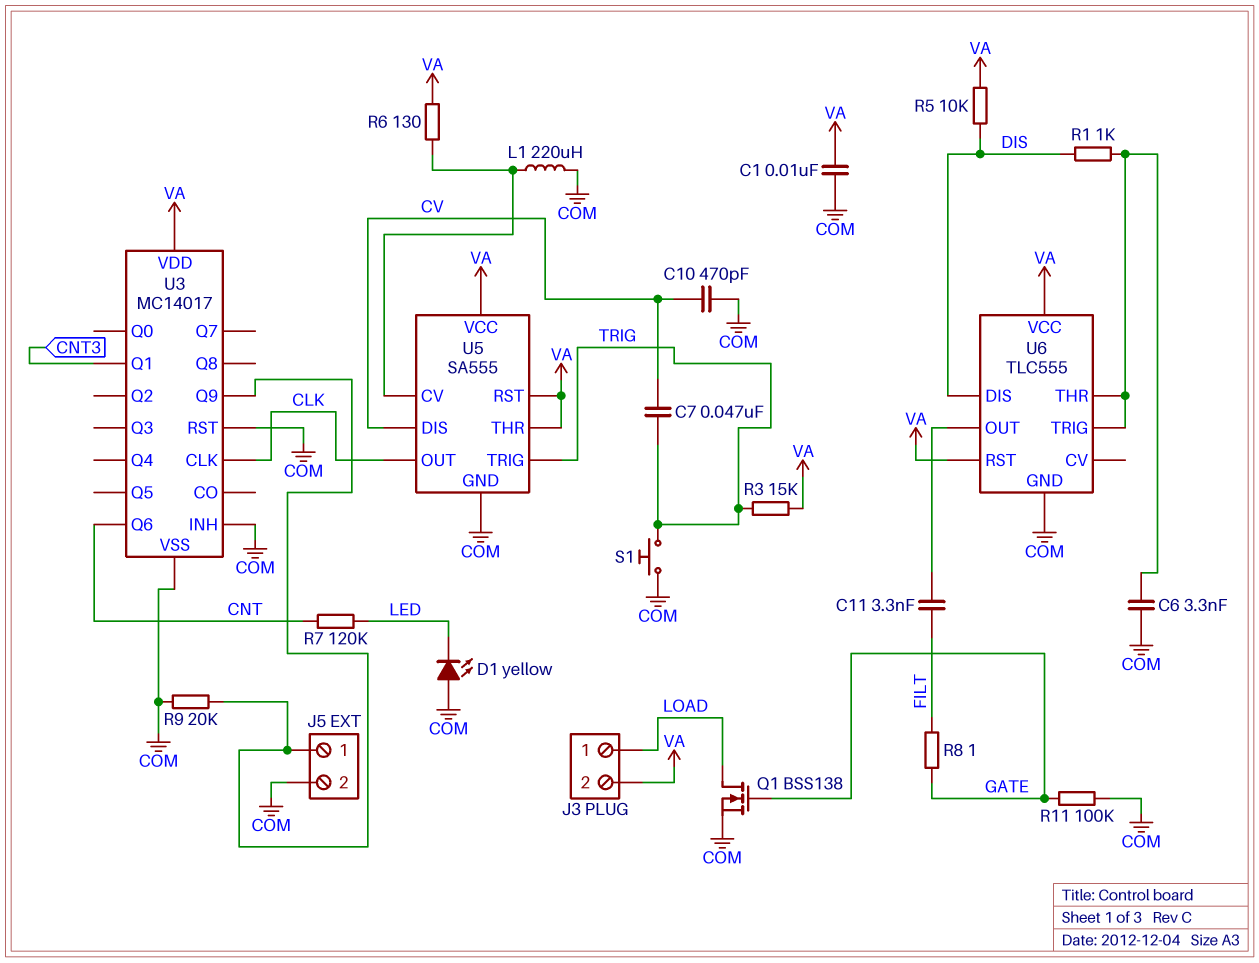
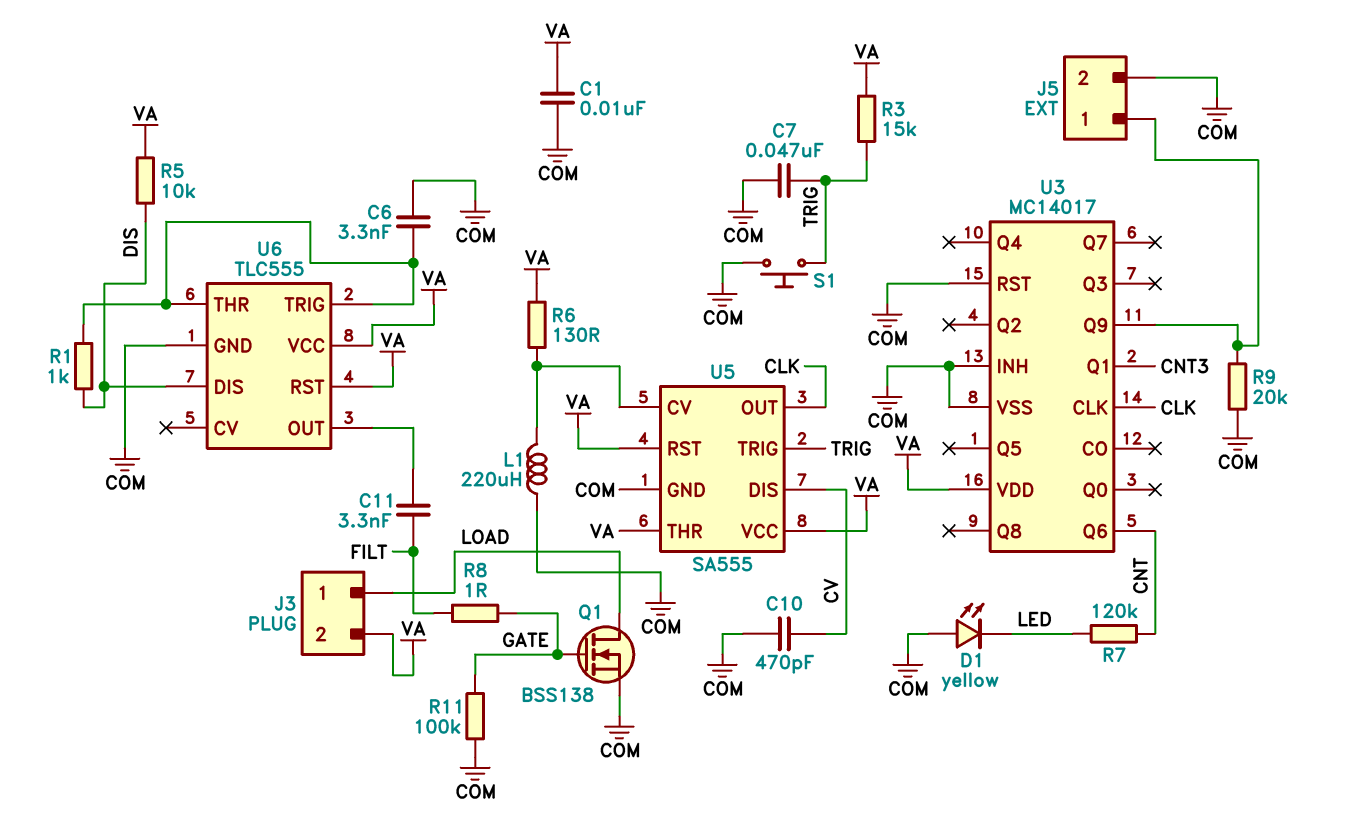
C7: 47nF (CV, TRIG) -> 47nF (COM, TRIG)

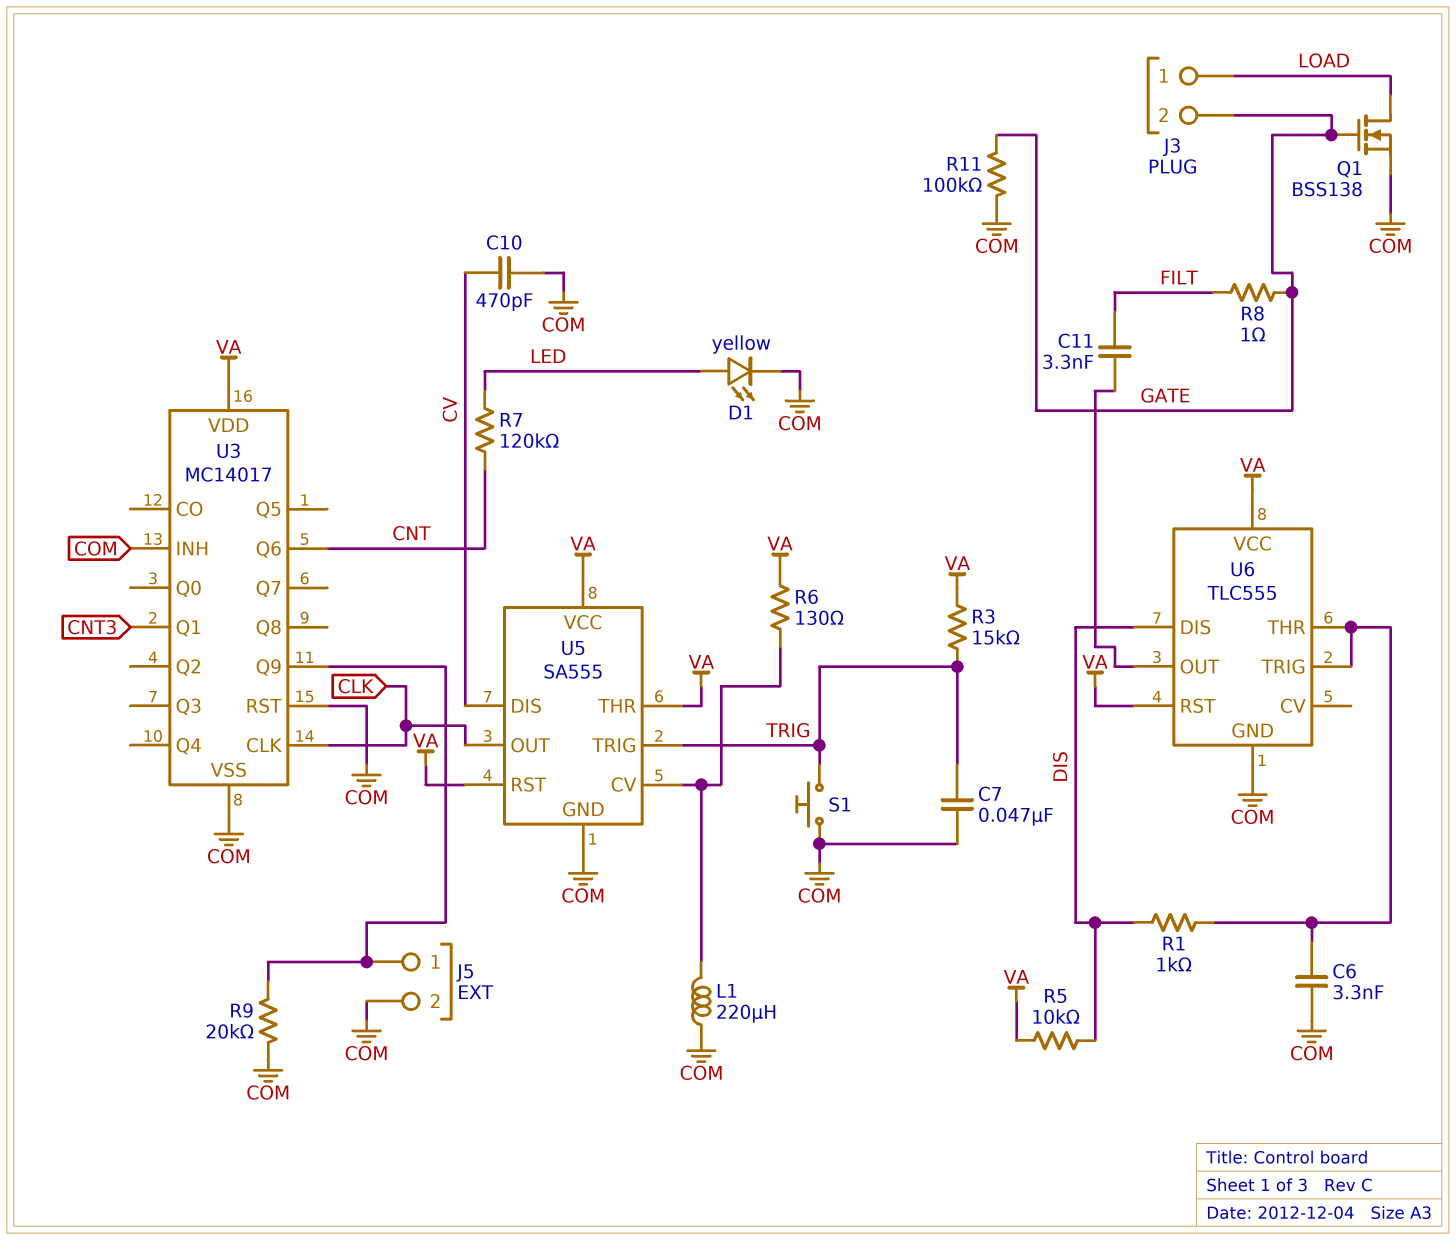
C1: 10nF (COM, VA) -> none
D1: LED yellow (A COM, K LED) -> LED yellow (A LED, K COM)
J3 pin 2: VA -> GATE

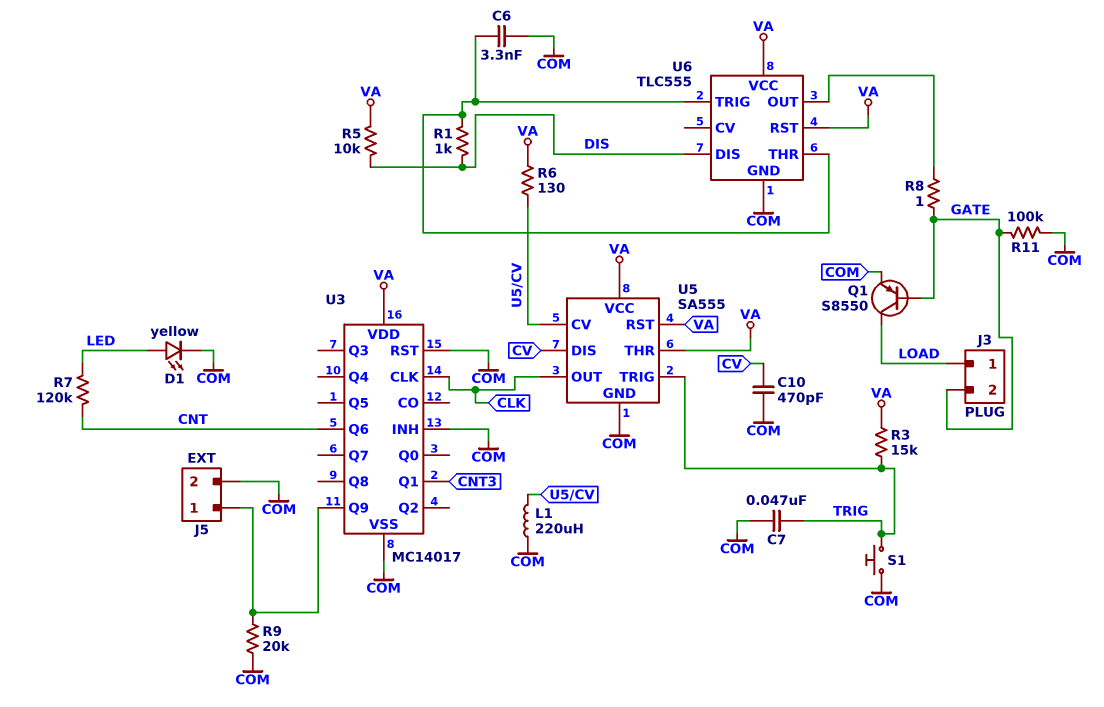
C11: 3.3nF (FILT, U6/OUT) -> none
Q1: NMOS BSS138 (G GATE, D LOAD, S COM) -> PNP S8550 (B GATE, C LOAD, E COM)
R8: 1 (FILT, GATE) -> 1 (GATE, U6/OUT)

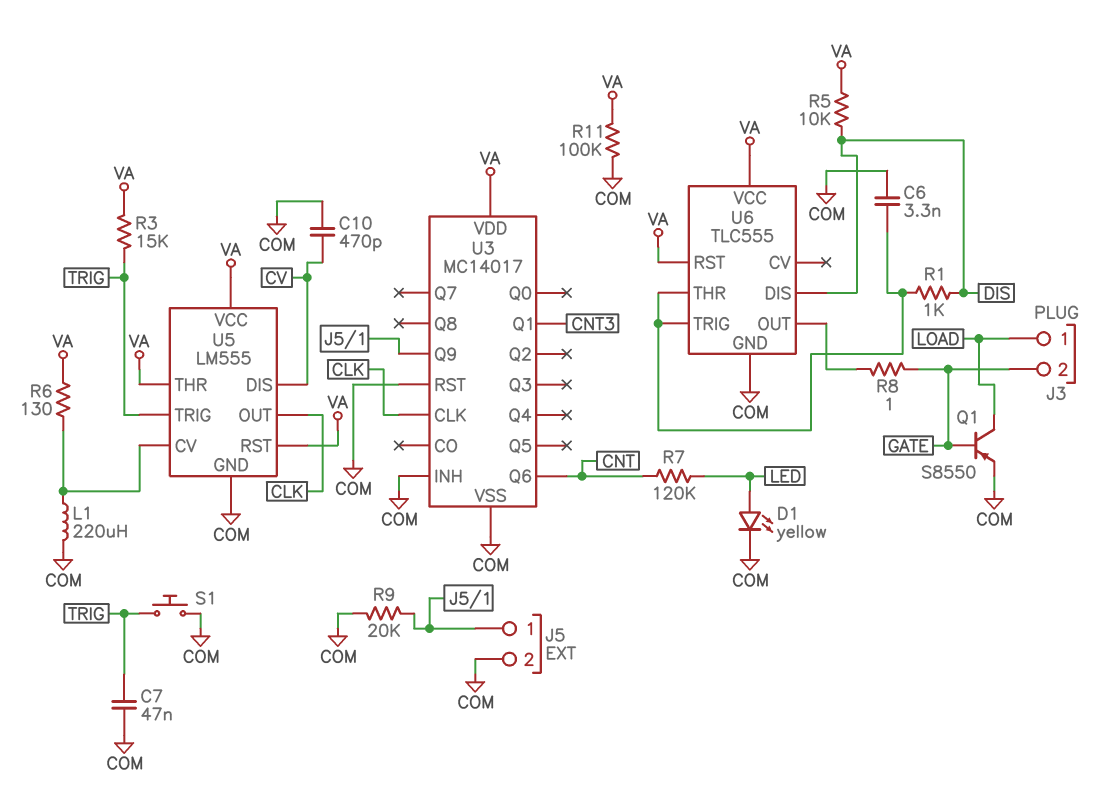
R11: 100k (COM, GATE) -> 100k (COM, VA)
U5: SA555 -> LM555

